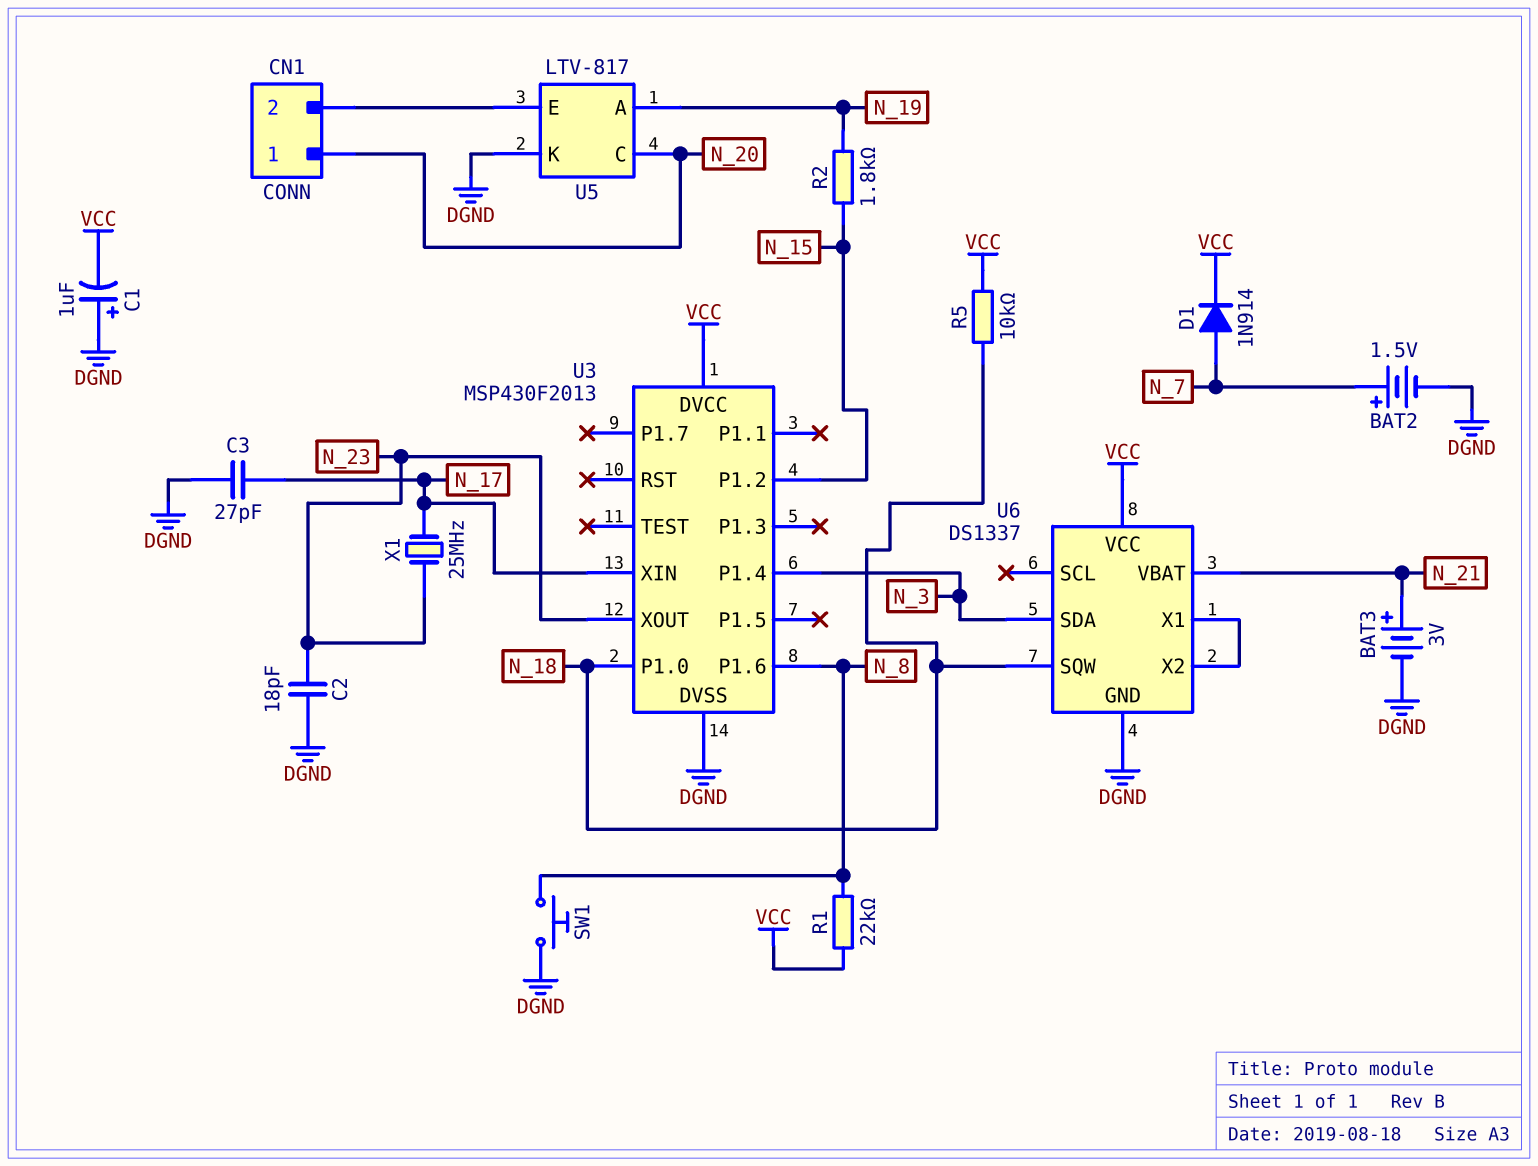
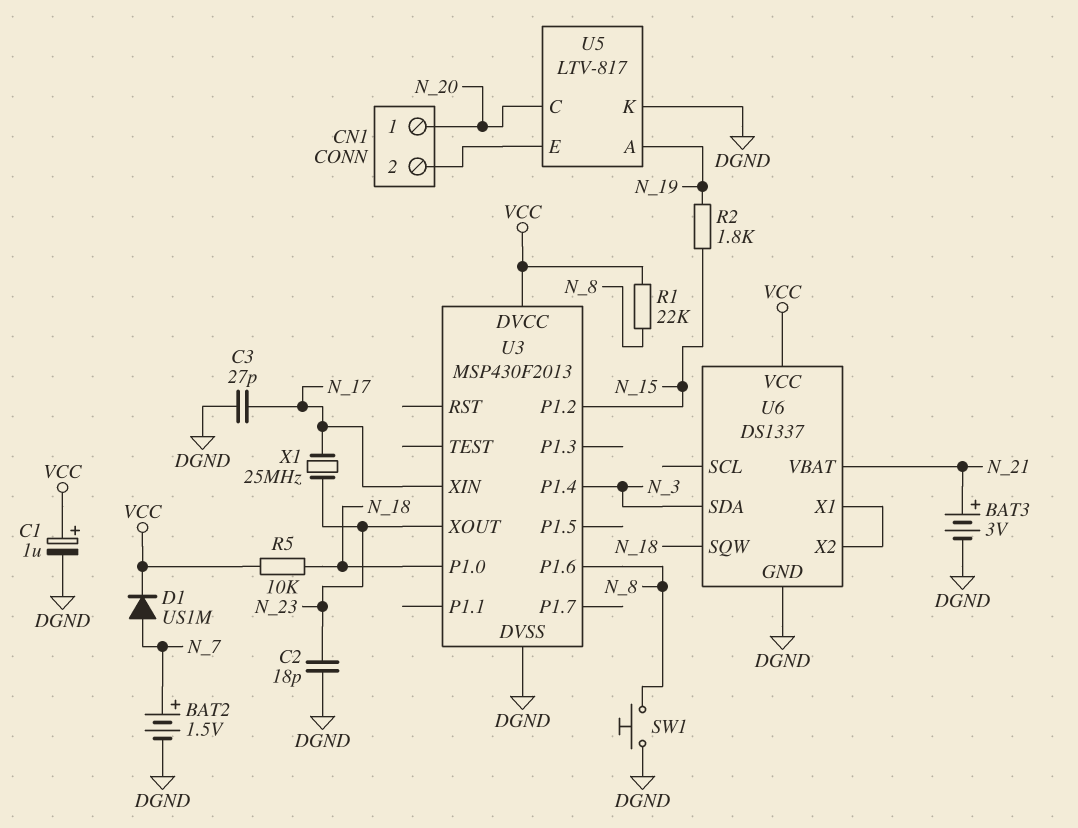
C1: 1uF (plus DGND, minus VCC) -> 1uF (plus VCC, minus DGND)
D1: diode 1N914 (A N_7, K VCC) -> diode US1M (A N_7, K VCC)

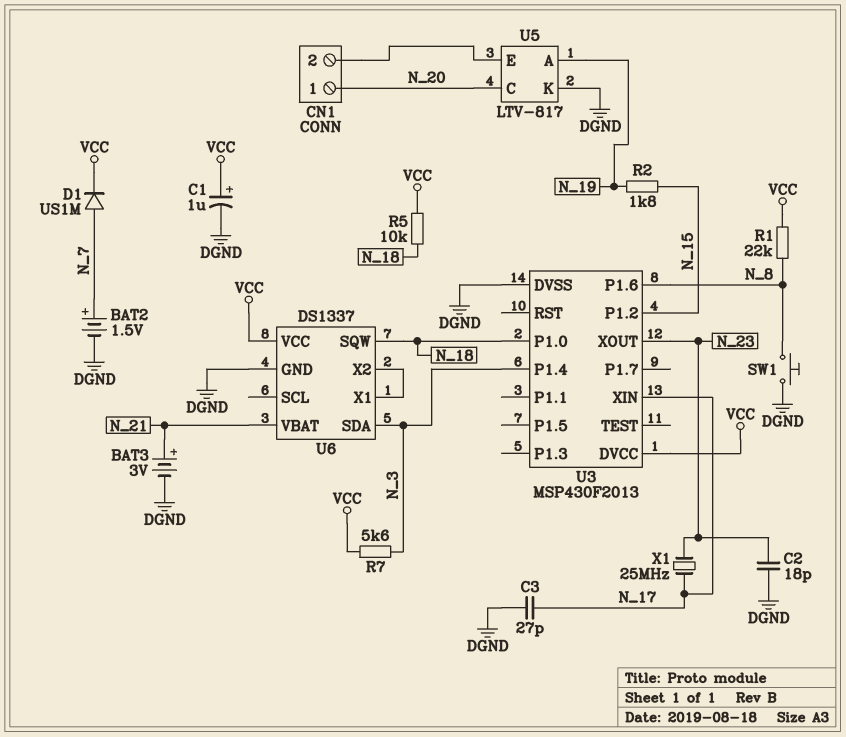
R7: none -> 5.6k (N_3, VCC)

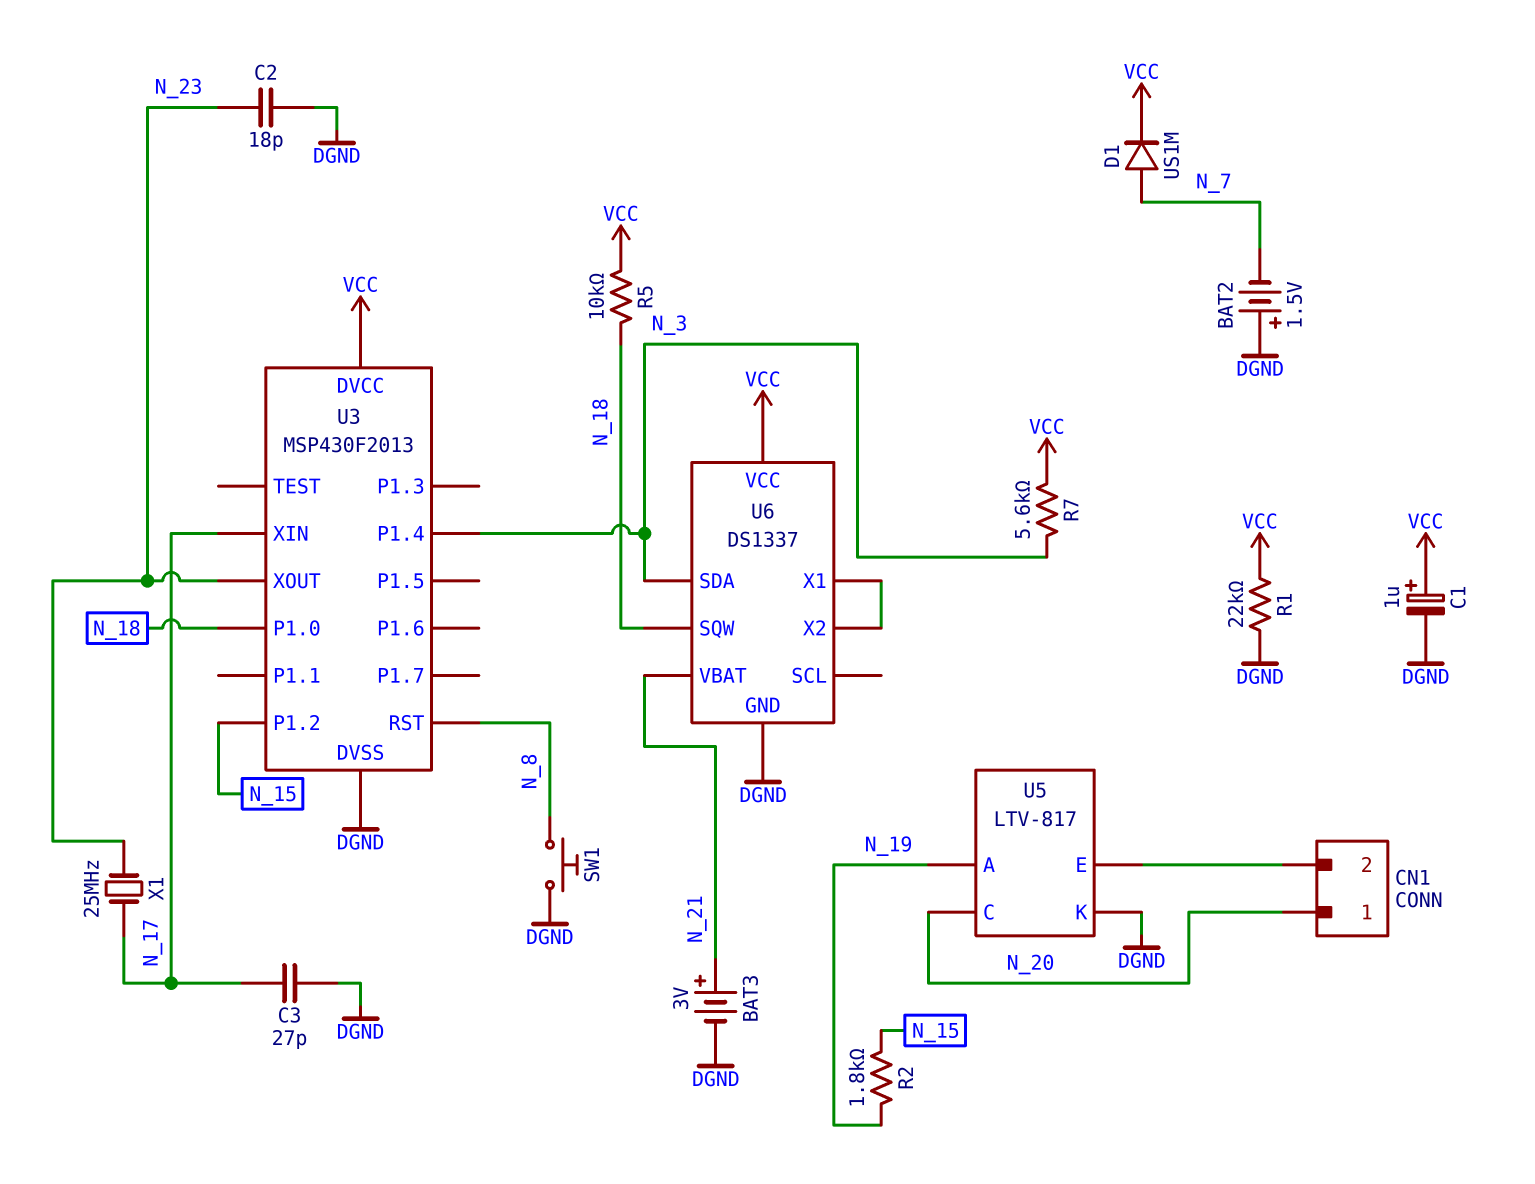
BAT2: 1.5V (plus N_7, minus DGND) -> 1.5V (plus DGND, minus N_7)
R1: 22k (N_8, VCC) -> 22k (DGND, VCC)
U3 pin P1.6: N_8 -> none
U3 pin RST: none -> N_8

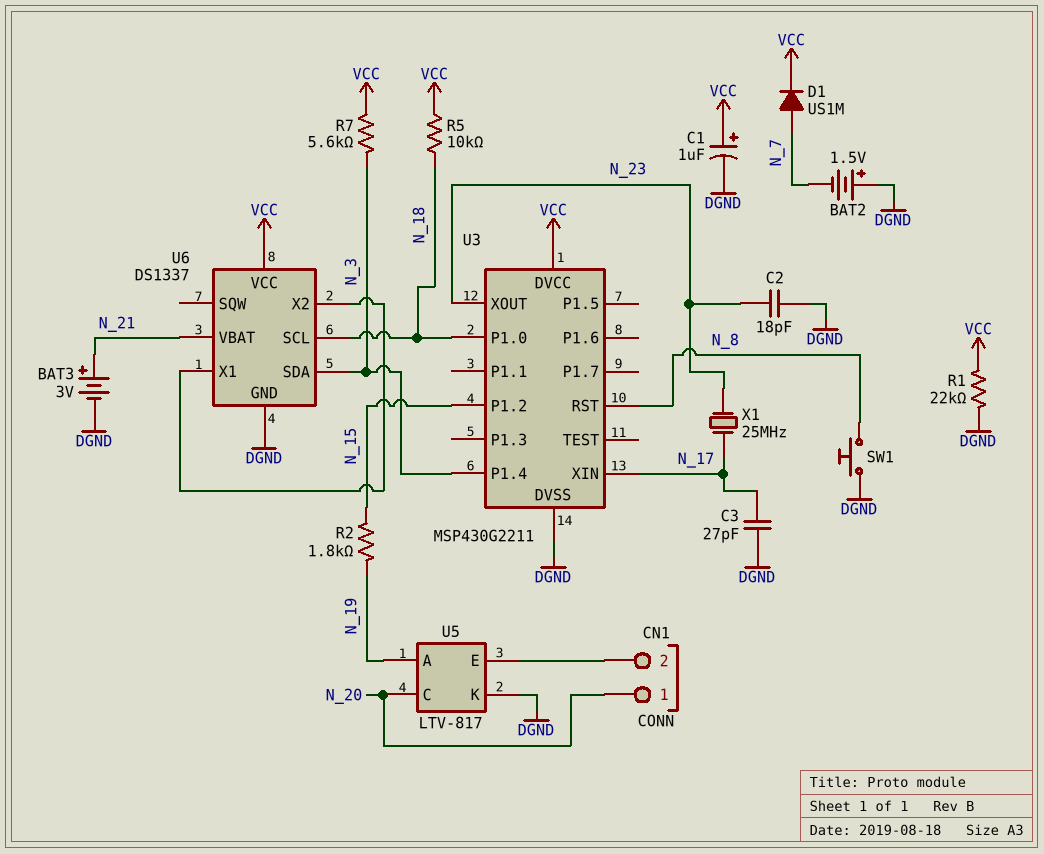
U3: MSP430F2013 -> MSP430G2211
U6 pin SCL: none -> N_18
U6 pin SQW: N_18 -> none

